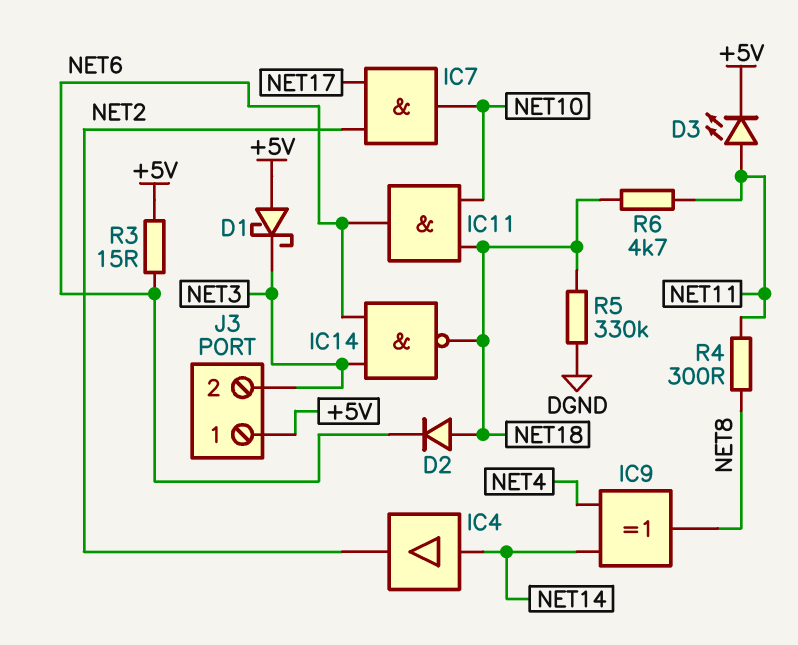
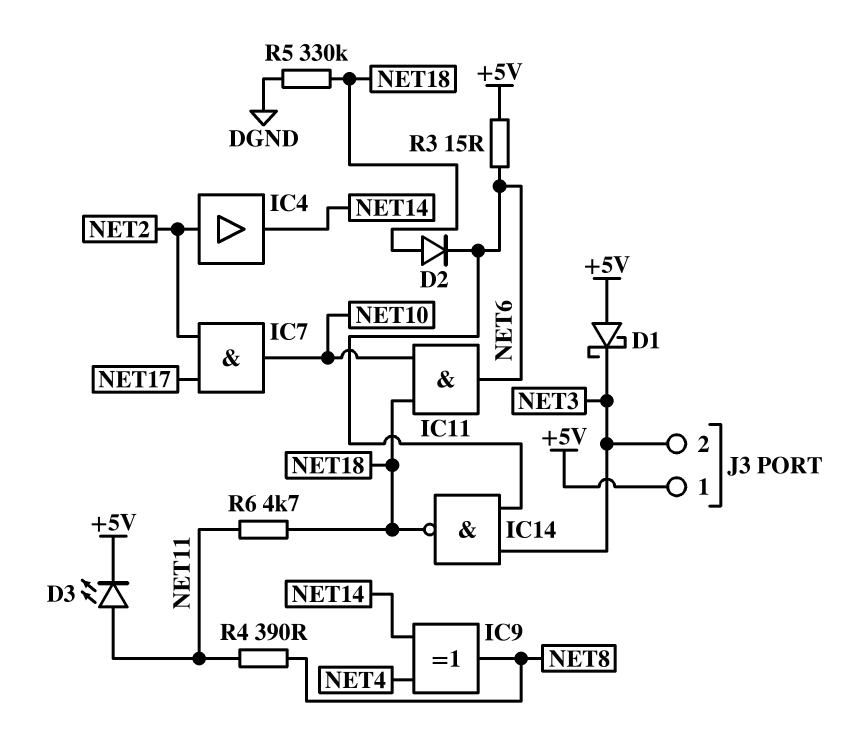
IC4: buffer (in NET14, out NET2) -> buffer (in NET2, out NET14)
R4: 300 (NET8, NET11) -> 390 (NET8, NET11)

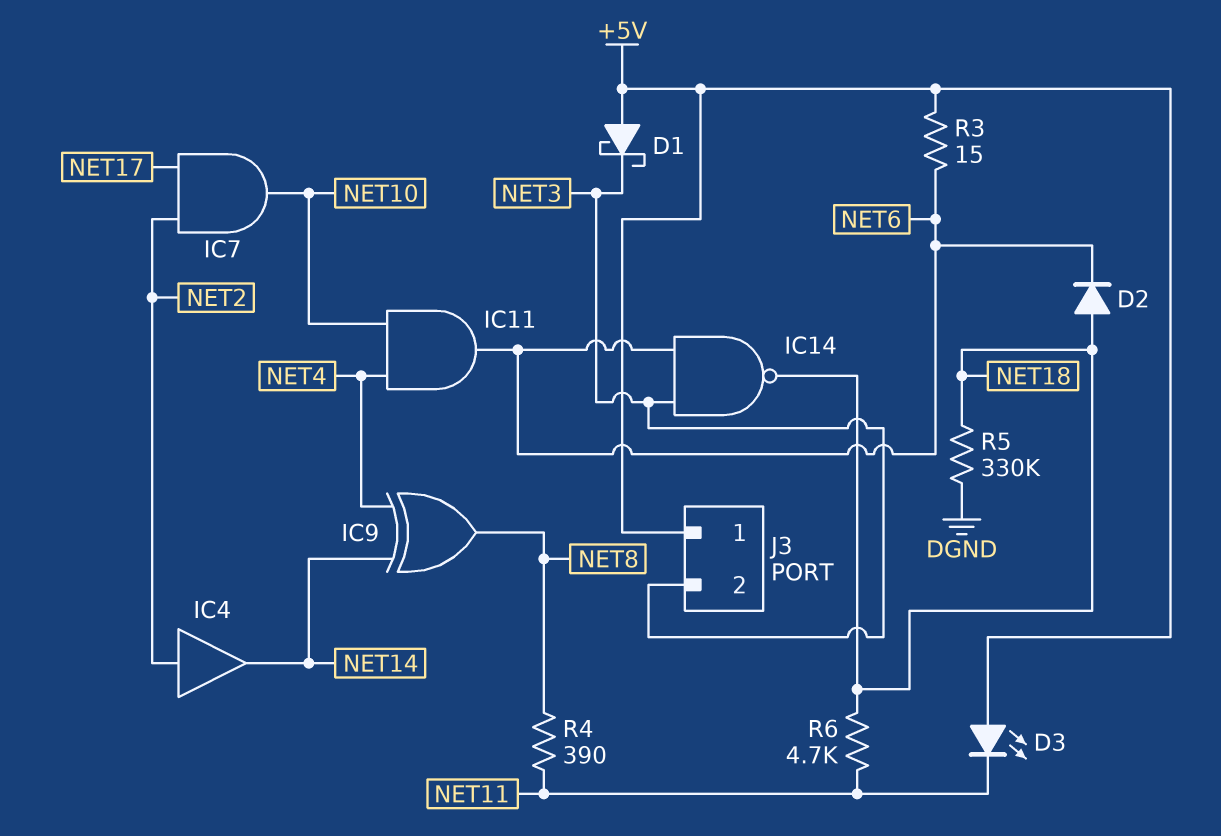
D3: LED (A NET11, K +5V) -> LED (A +5V, K NET11)
IC11: AND (in NET10, in NET18, out NET6) -> AND (in NET4, in NET10, out NET6)

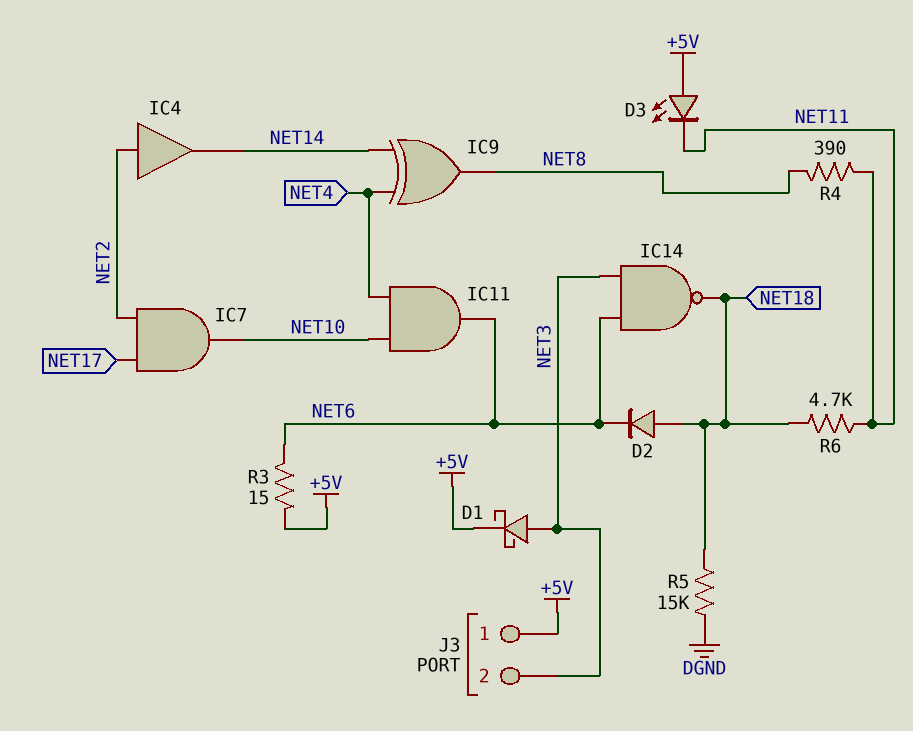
D1: schottky (A +5V, K NET3) -> schottky (A NET3, K +5V)
R5: 330k (DGND, NET18) -> 15k (DGND, NET18)

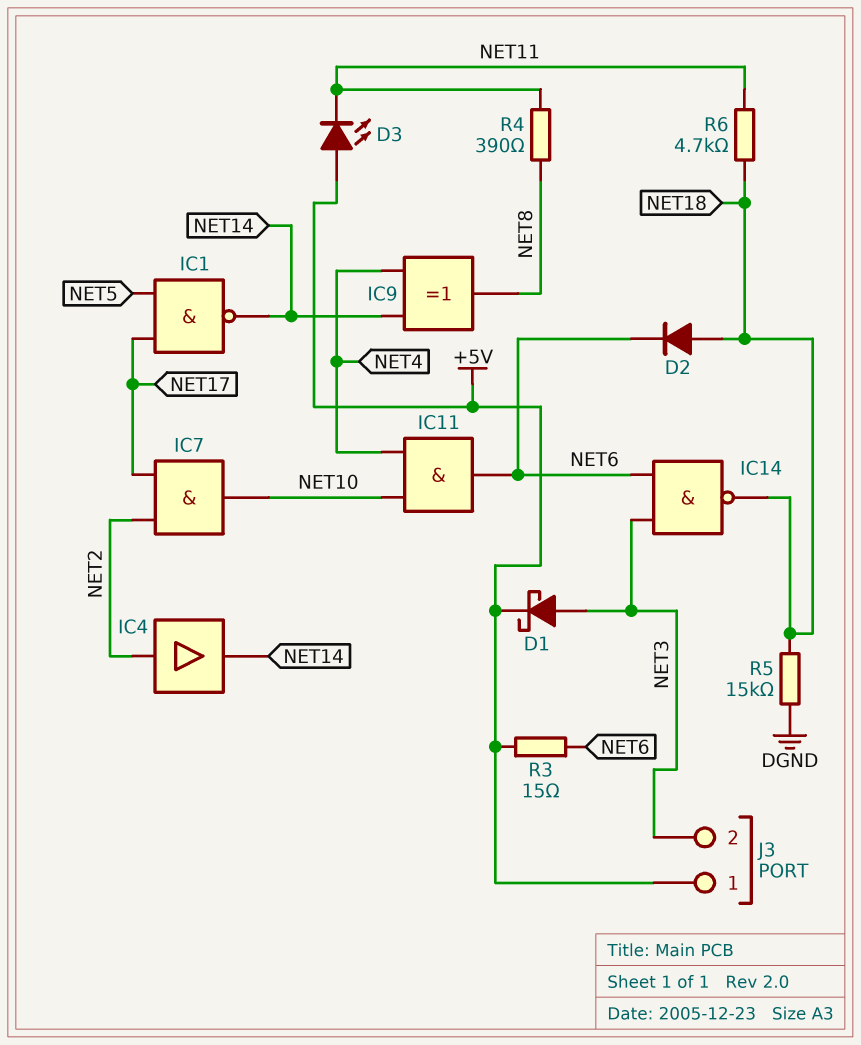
IC1: none -> NAND (in NET5, in NET17, out NET14)

